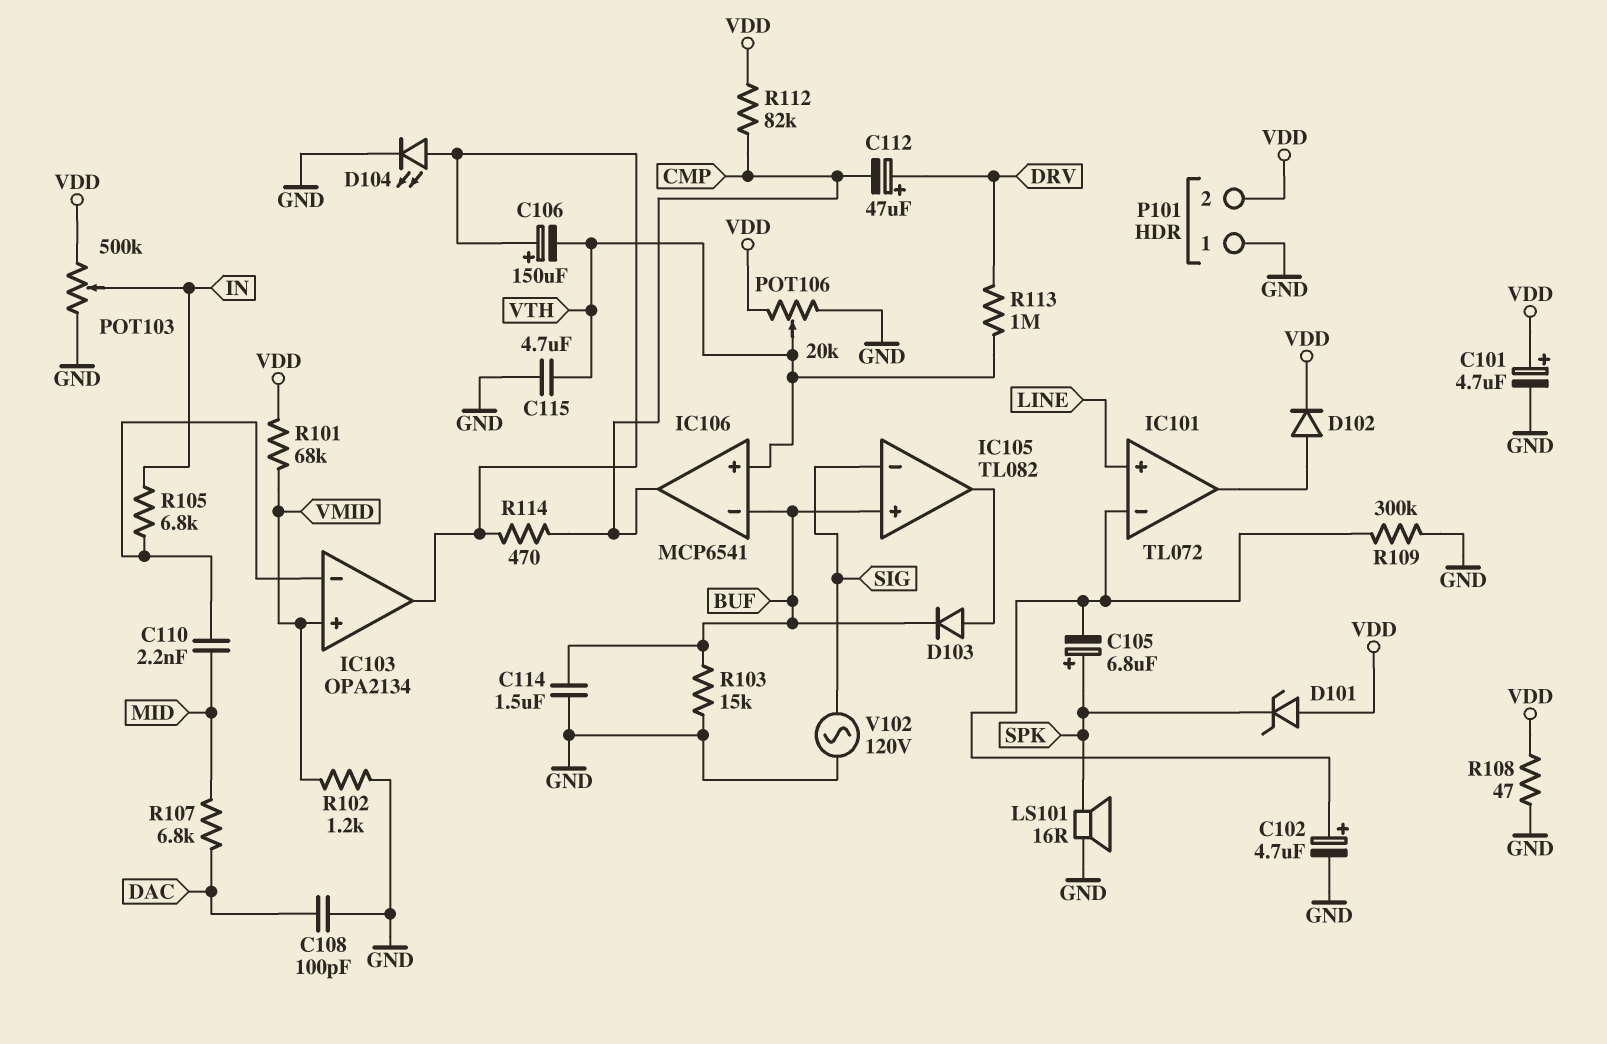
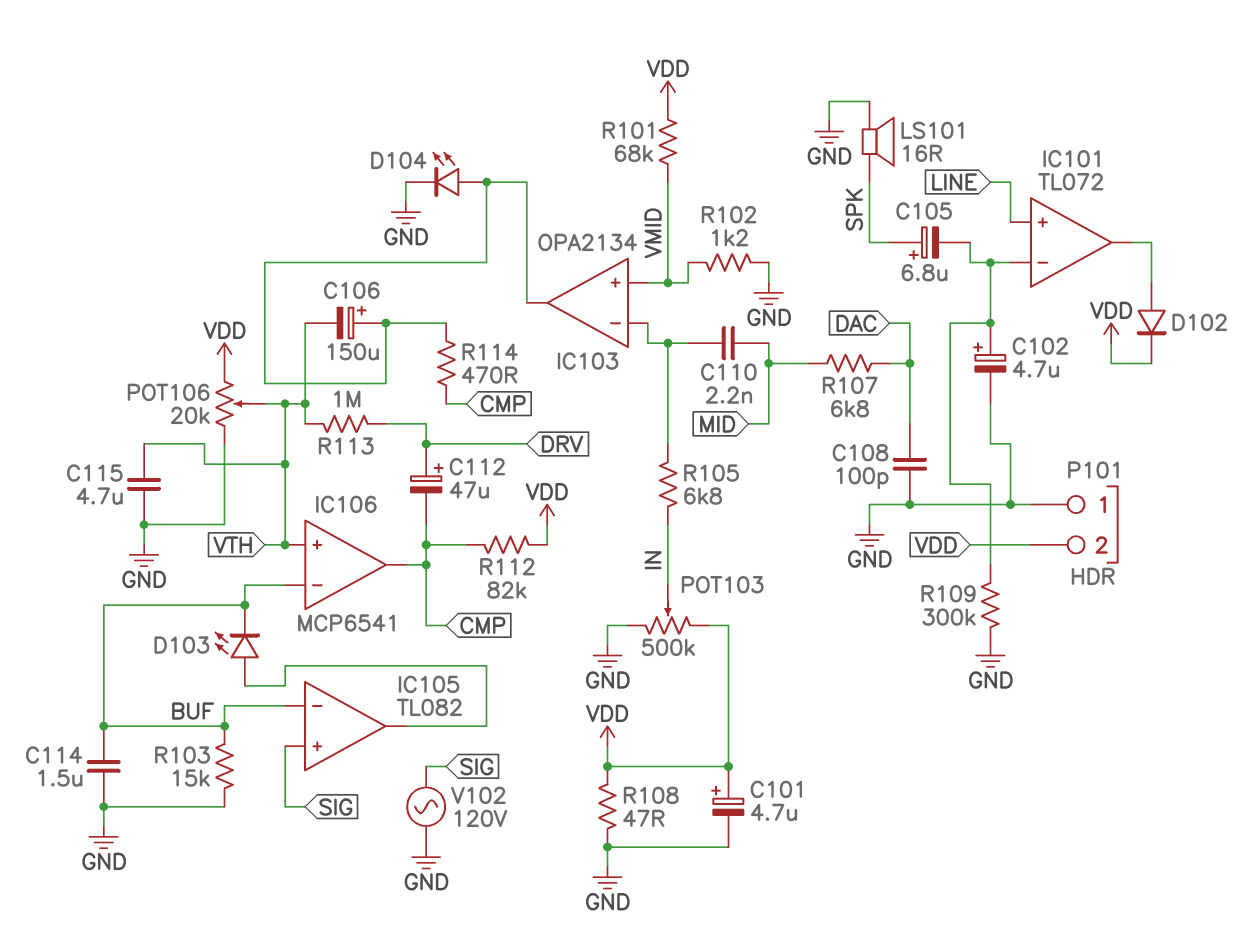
D101: zener (A VDD, K SPK) -> none
D103: diode (A IC105/out, K BUF) -> LED (A IC105/out, K BUF)
IC105 pin in+: BUF -> SIG
IC105 pin in-: SIG -> BUF

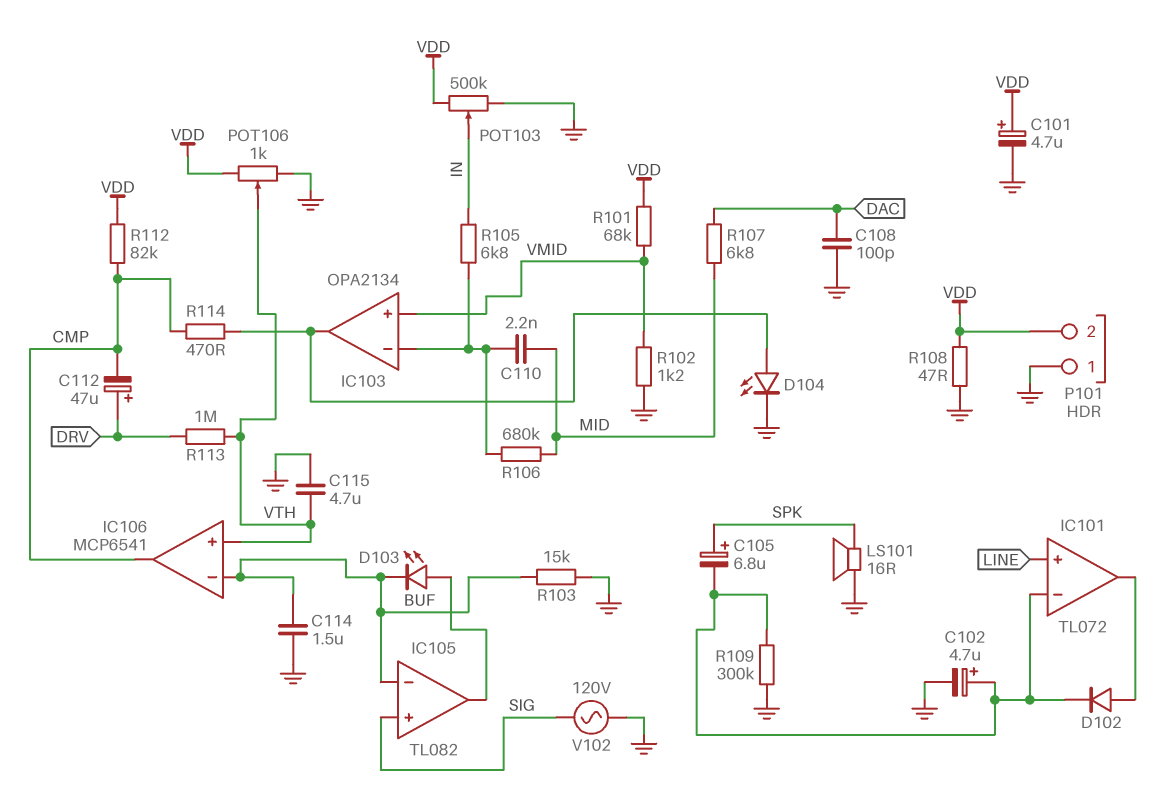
C106: 150uF (plus IC103/out, minus VTH) -> none
D102: diode (A IC101/out, K VDD) -> diode (A IC101/out, K IC101/in-)
POT106: 20k (GND, VDD, wiper VTH) -> 1k (GND, VDD, wiper VTH)
R106: none -> 680k (IC103/in-, MID)

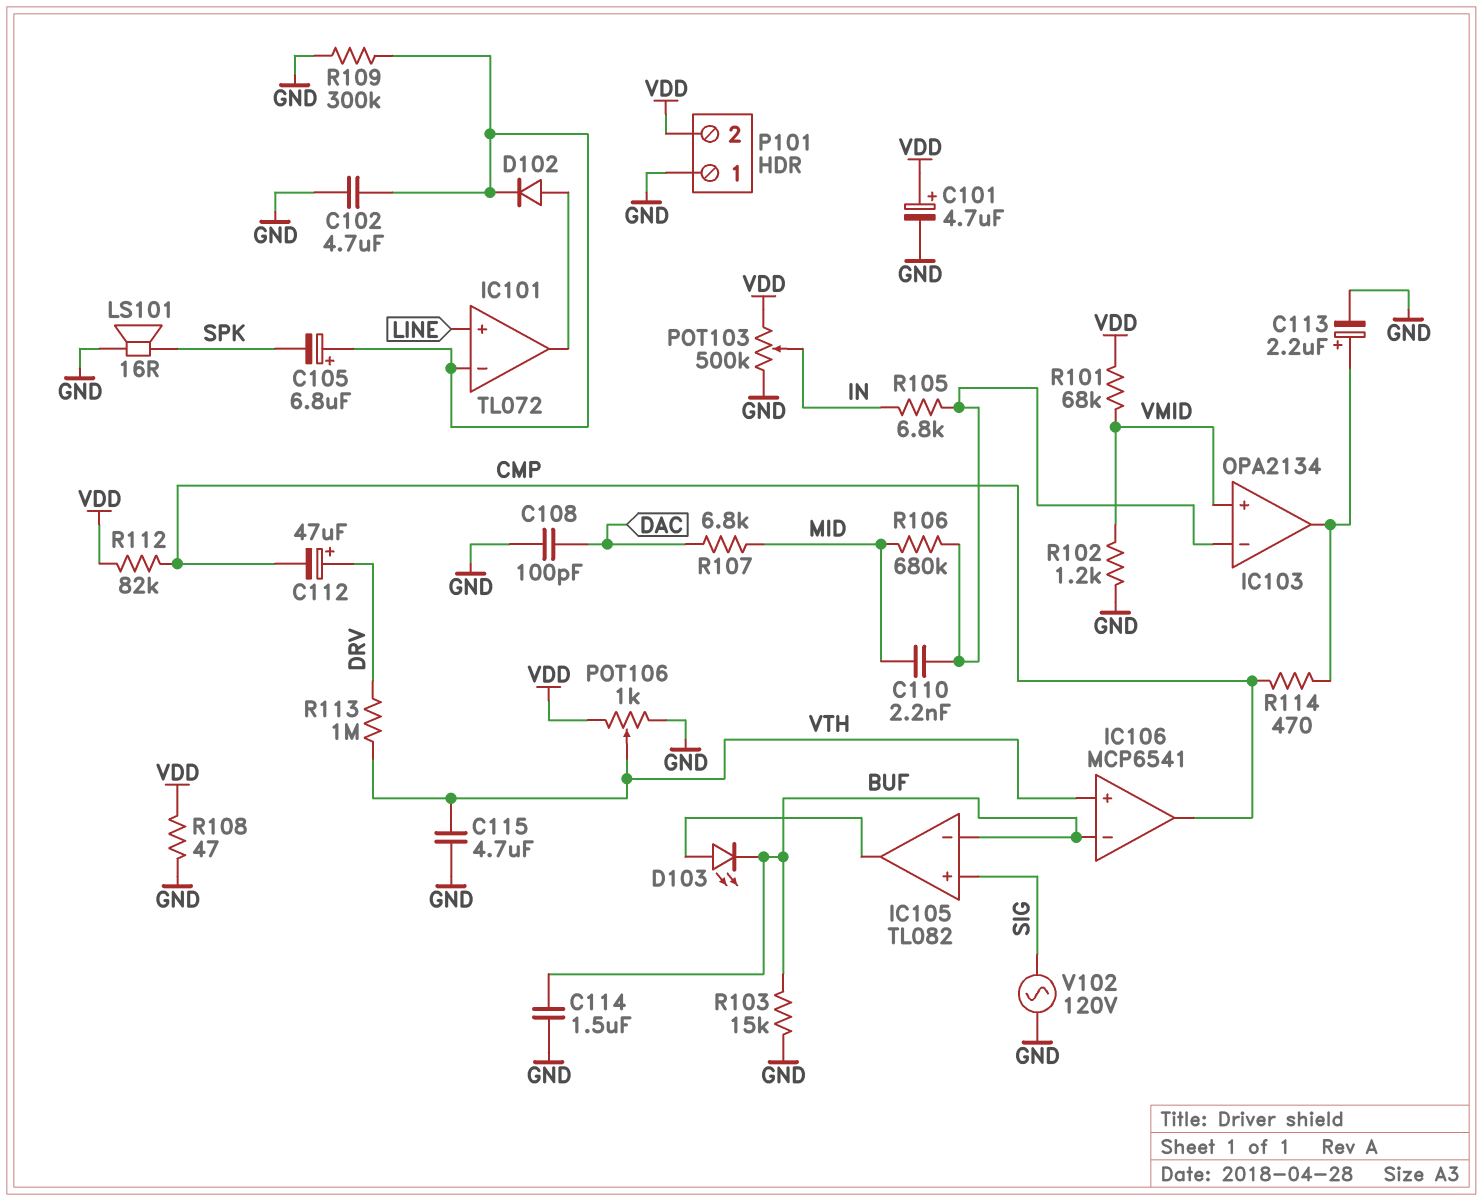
C102: 4.7uF (plus IC101/in-, minus GND) -> 4.7uF (GND, IC101/in-)
C105: 6.8uF (plus SPK, minus IC101/in-) -> 6.8uF (plus IC101/in-, minus SPK)
C113: none -> 2.2uF (plus IC103/out, minus GND)
D104: LED (A IC103/out, K GND) -> none

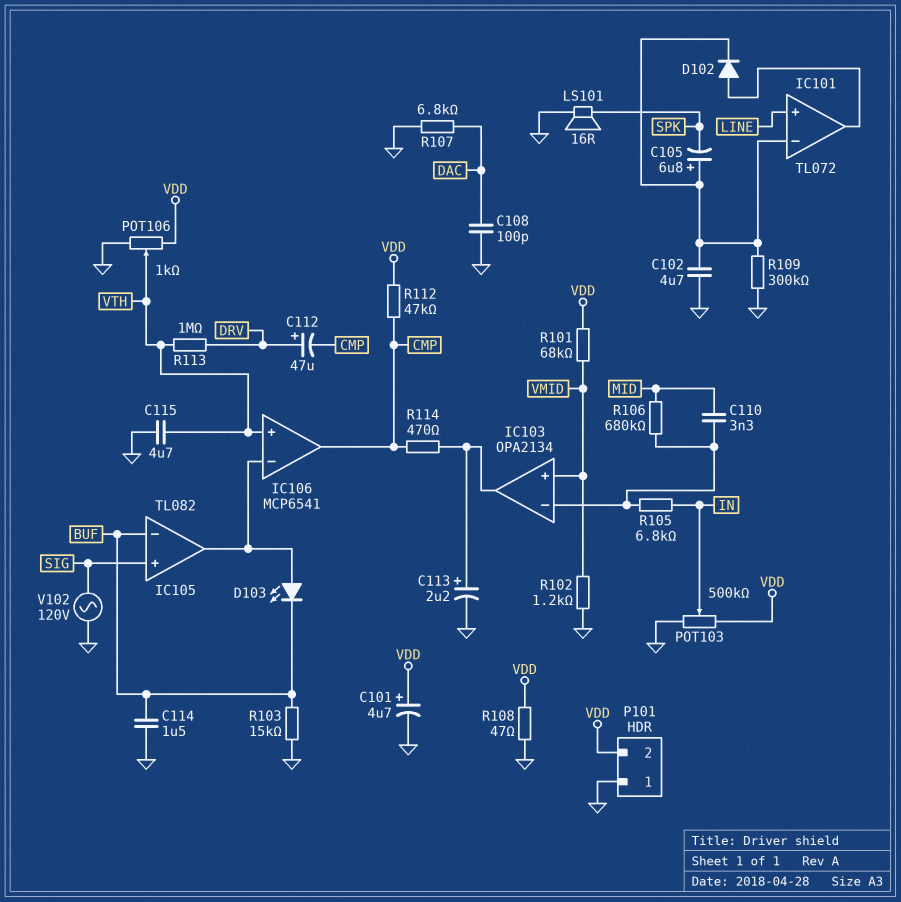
C110: 2.2nF (IC103/in-, MID) -> 3.3nF (IC103/in-, MID)
IC106 pin in-: BUF -> IC105/out
R107: 6.8k (DAC, MID) -> 6.8k (DAC, GND)
R112: 82k (CMP, VDD) -> 47k (CMP, VDD)

